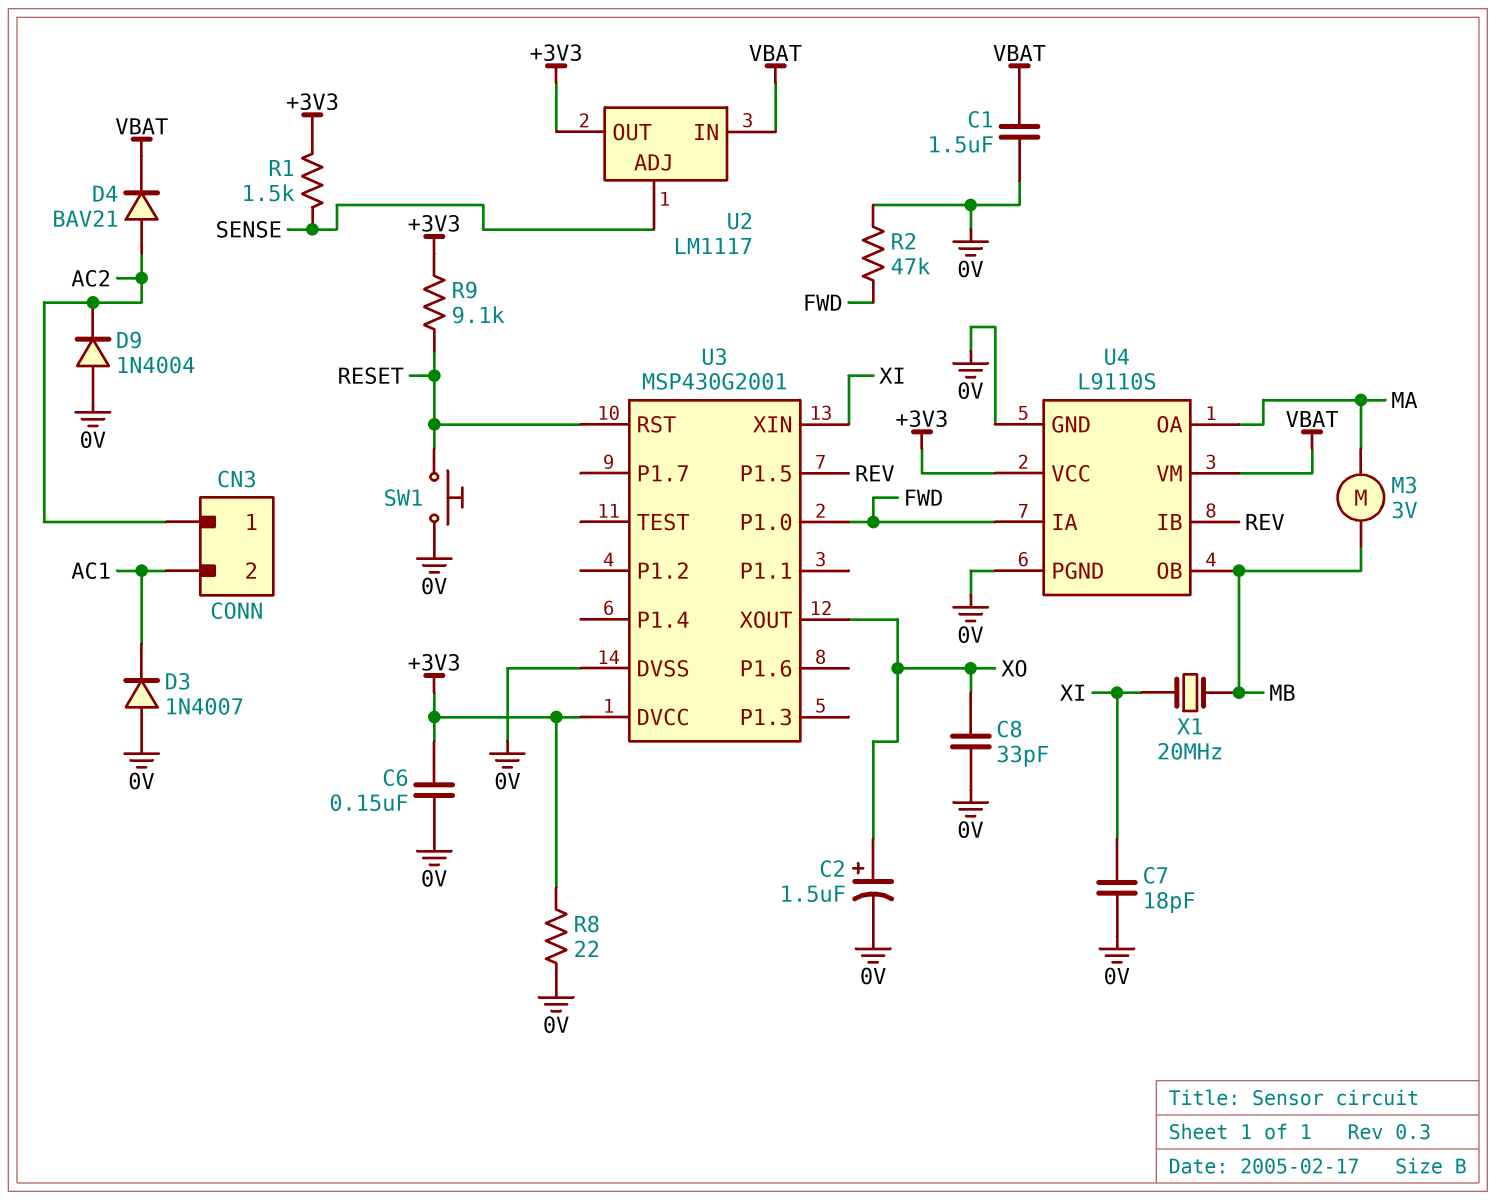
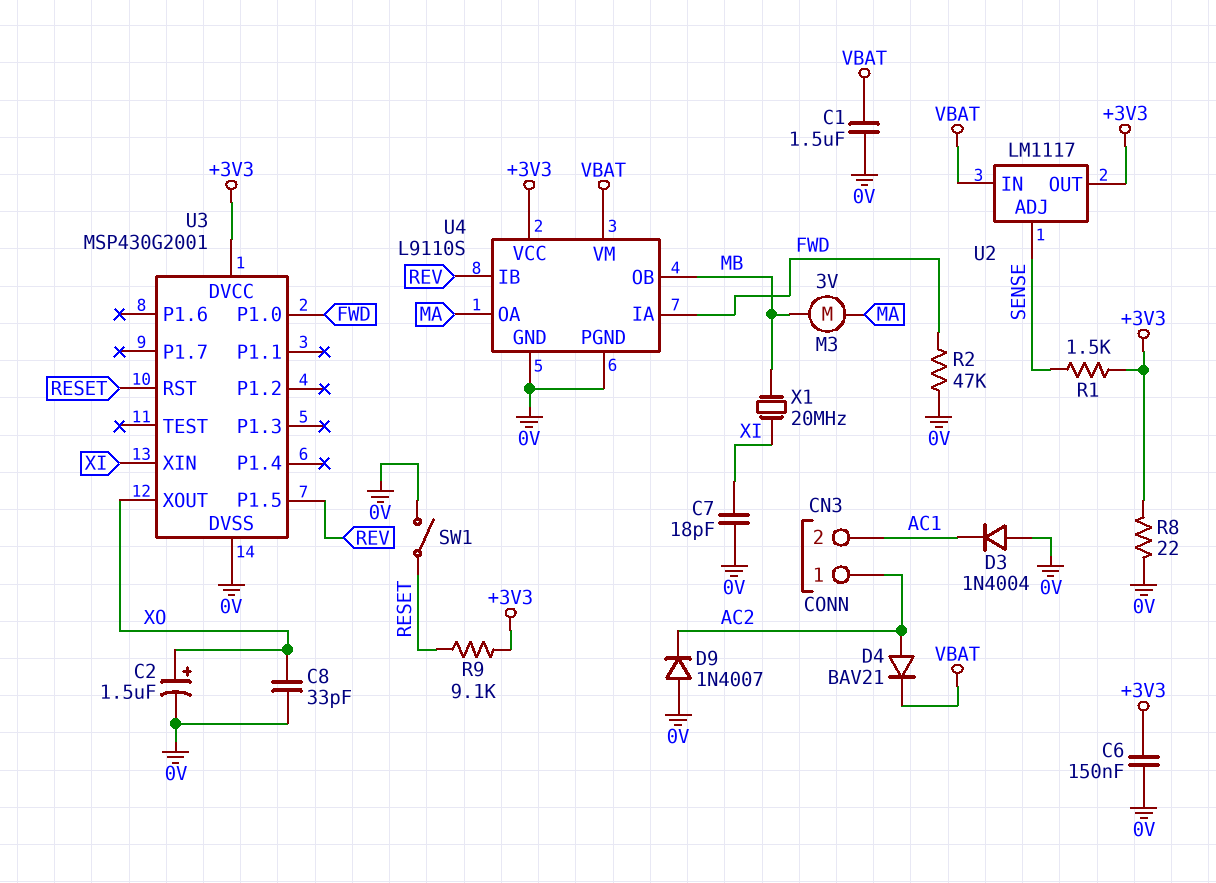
D3: diode 1N4007 (A 0V, K AC1) -> diode 1N4004 (A 0V, K AC1)
D9: diode 1N4004 (A 0V, K AC2) -> diode 1N4007 (A 0V, K AC2)
SW1: button (0V, RESET) -> switch (0V, RESET)

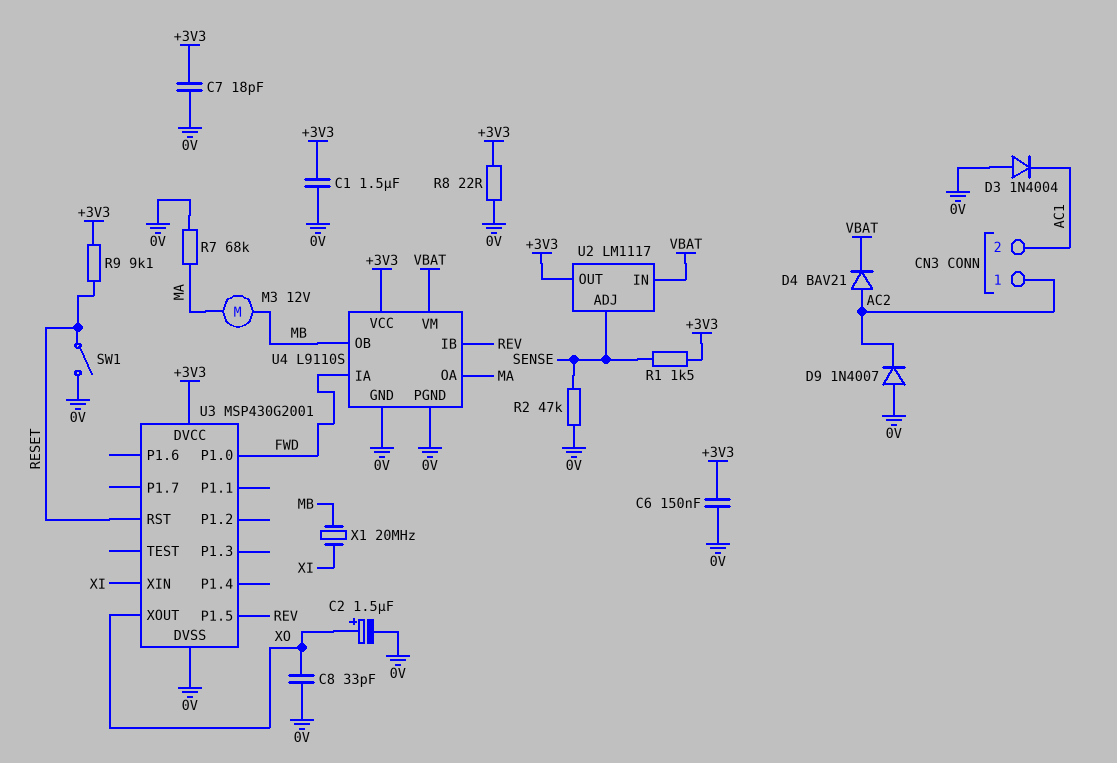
C1: 1.5uF (0V, VBAT) -> 1.5uF (+3V3, 0V)
C7: 18pF (0V, XI) -> 18pF (+3V3, 0V)
M3: motor 3V (MA, MB) -> motor 12V (MA, MB)
R2: 47k (0V, FWD) -> 47k (0V, SENSE)
R7: none -> 68k (0V, MA)

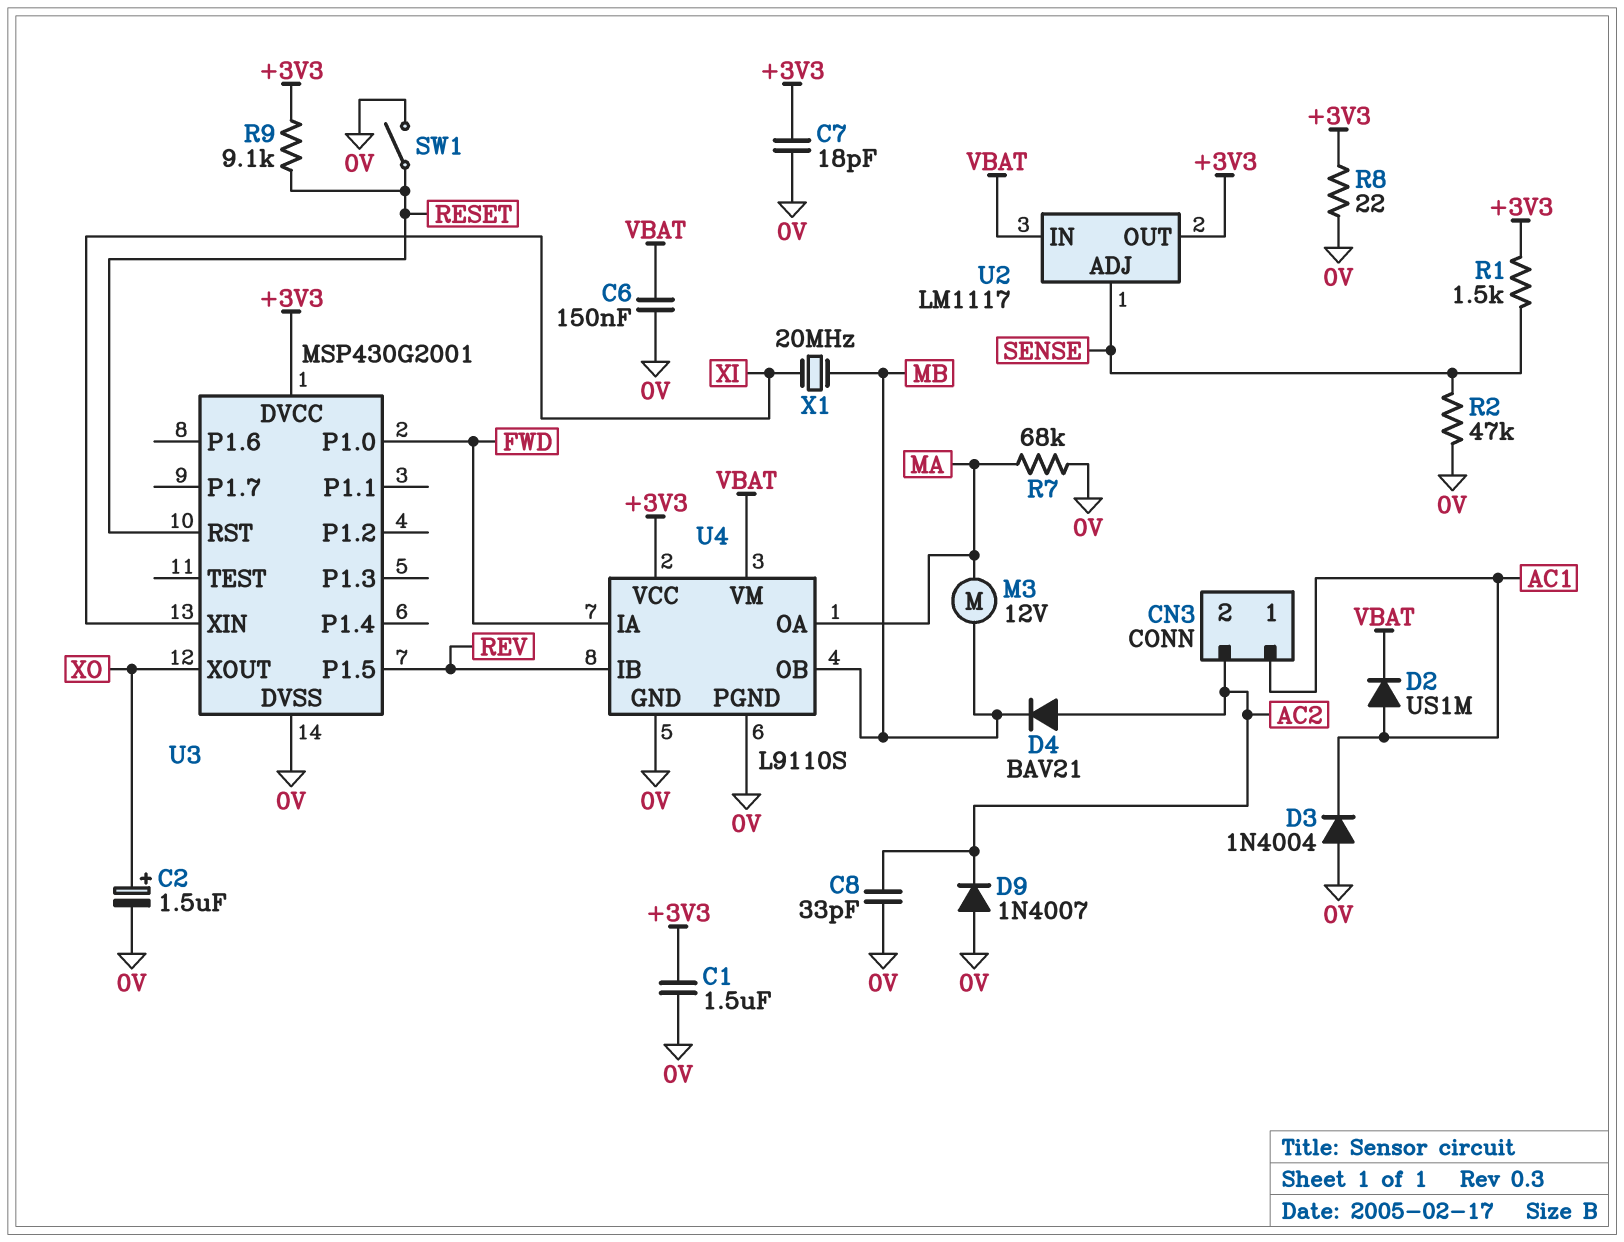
C6: 150nF (+3V3, 0V) -> 150nF (0V, VBAT)
C8: 33pF (0V, XO) -> 33pF (0V, AC2)
CN3 pin 1: AC2 -> AC1
CN3 pin 2: AC1 -> AC2
D2: none -> diode US1M (A AC1, K VBAT)
D4: diode BAV21 (A AC2, K VBAT) -> diode BAV21 (A AC2, K MB)

